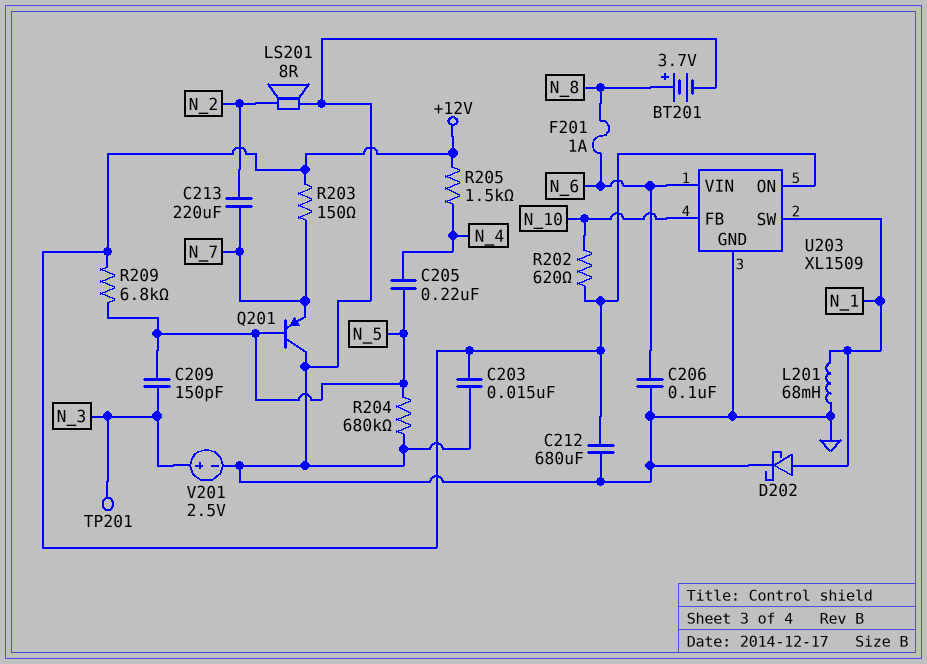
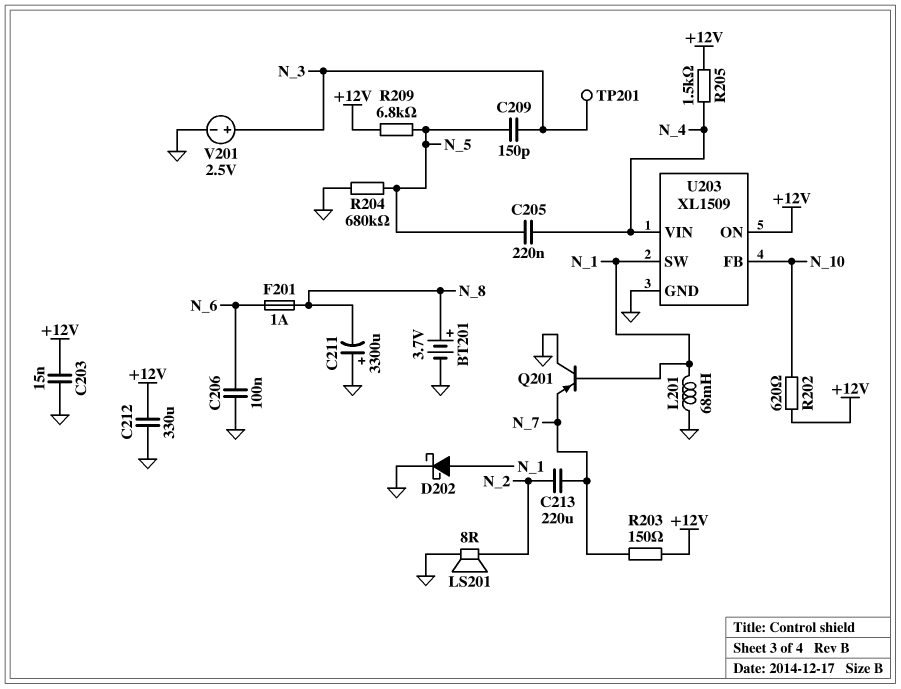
C211: none -> 3300uF (plus GND, minus N_8)
C212: 680uF (+12V, GND) -> 330uF (+12V, GND)
Q201: PNP (B N_5, C GND, E N_7) -> PNP (B N_1, C GND, E N_7)
U203 pin VIN: N_6 -> N_4

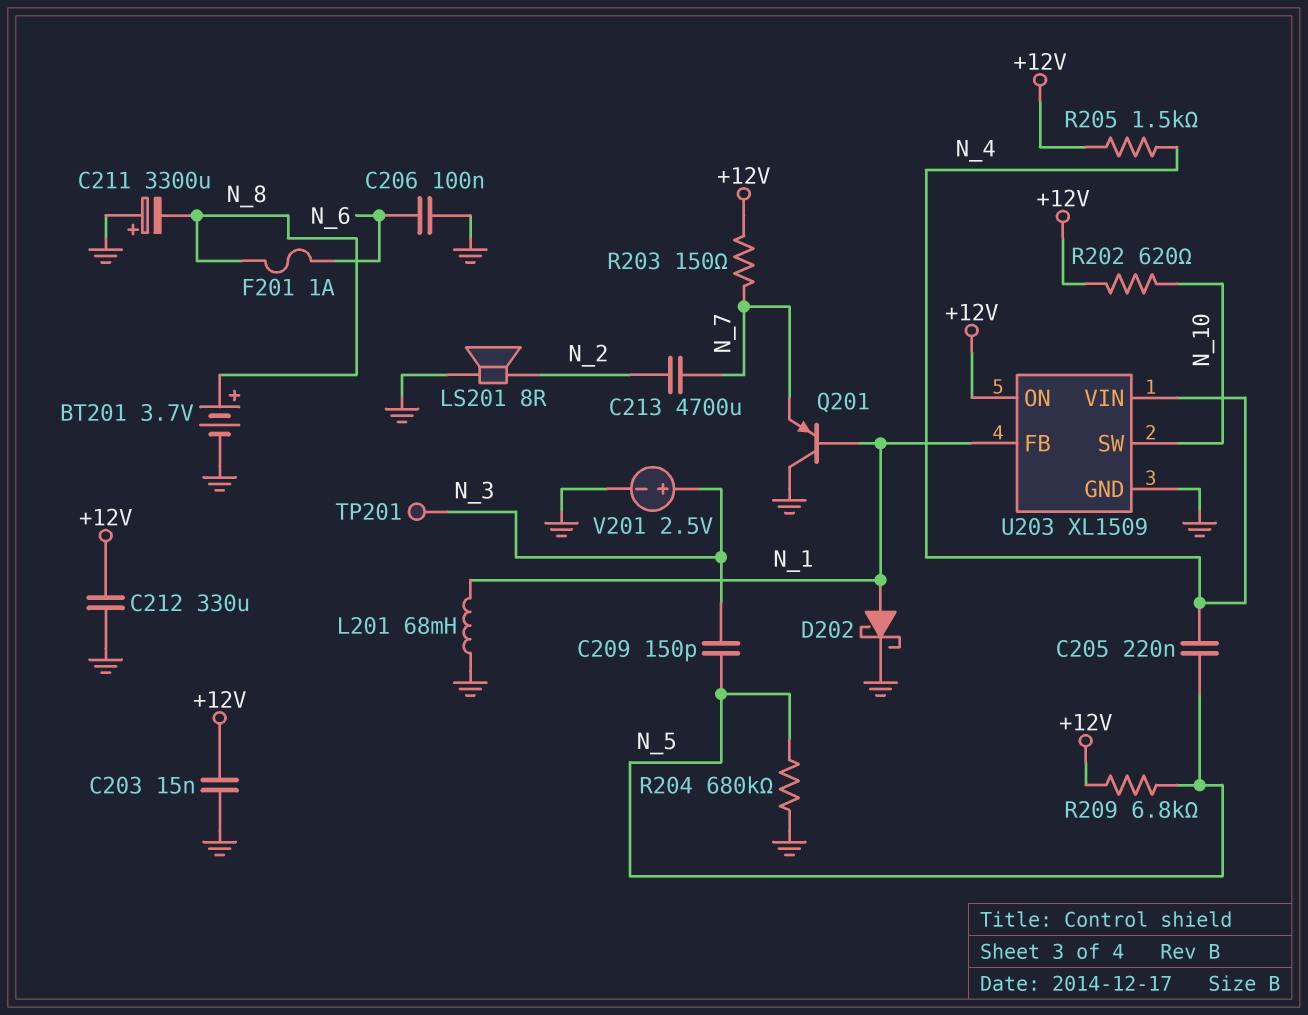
C213: 220uF (N_2, N_7) -> 4700uF (N_2, N_7)
U203 pin FB: N_10 -> N_1
U203 pin SW: N_1 -> N_10

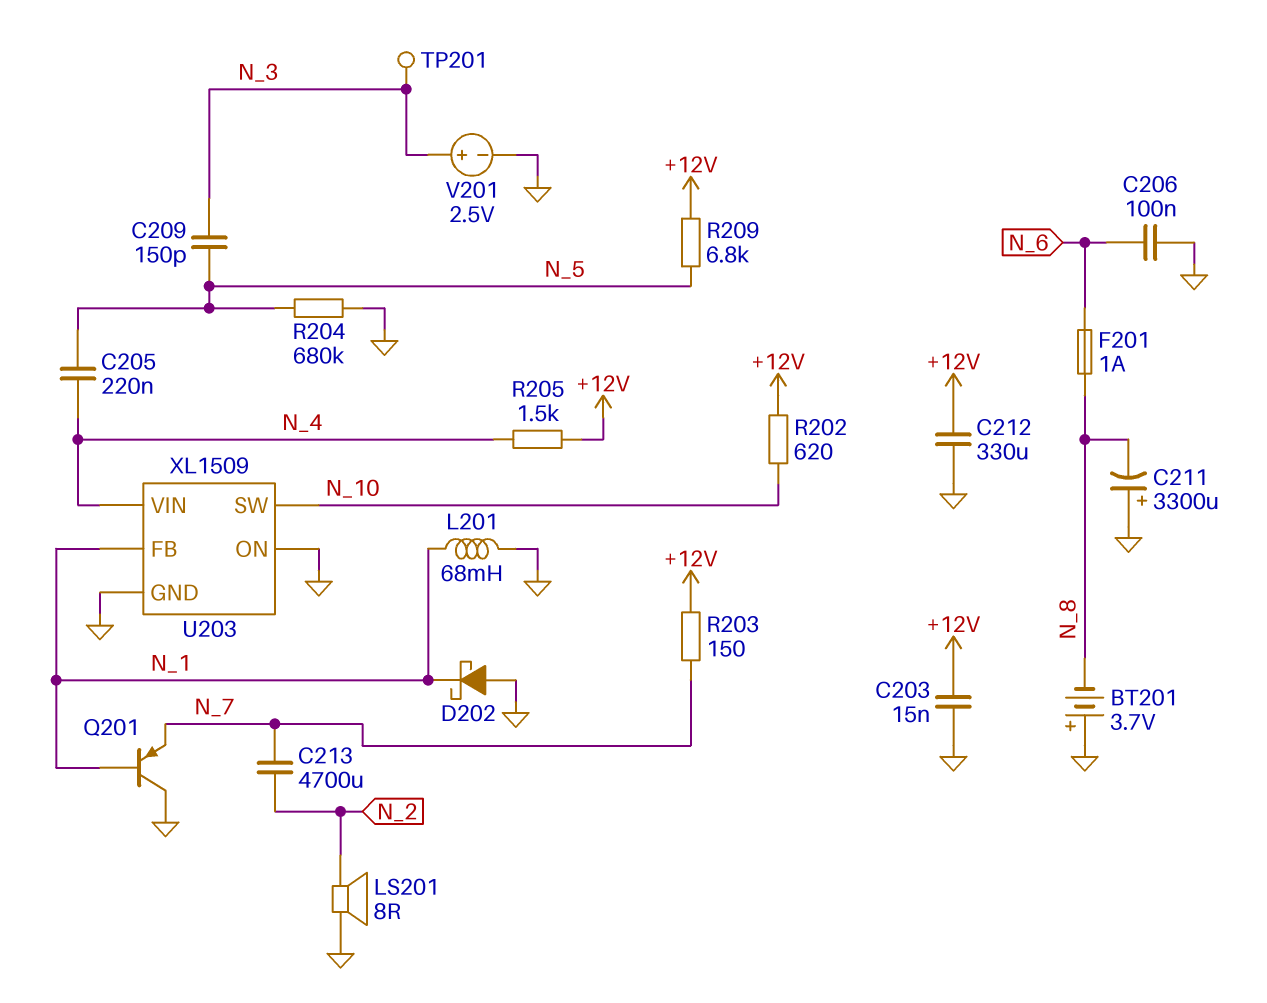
BT201: 3.7V (plus N_8, minus GND) -> 3.7V (plus GND, minus N_8)
D202: schottky (A N_1, K GND) -> schottky (A GND, K N_1)
U203 pin ON: +12V -> GND

